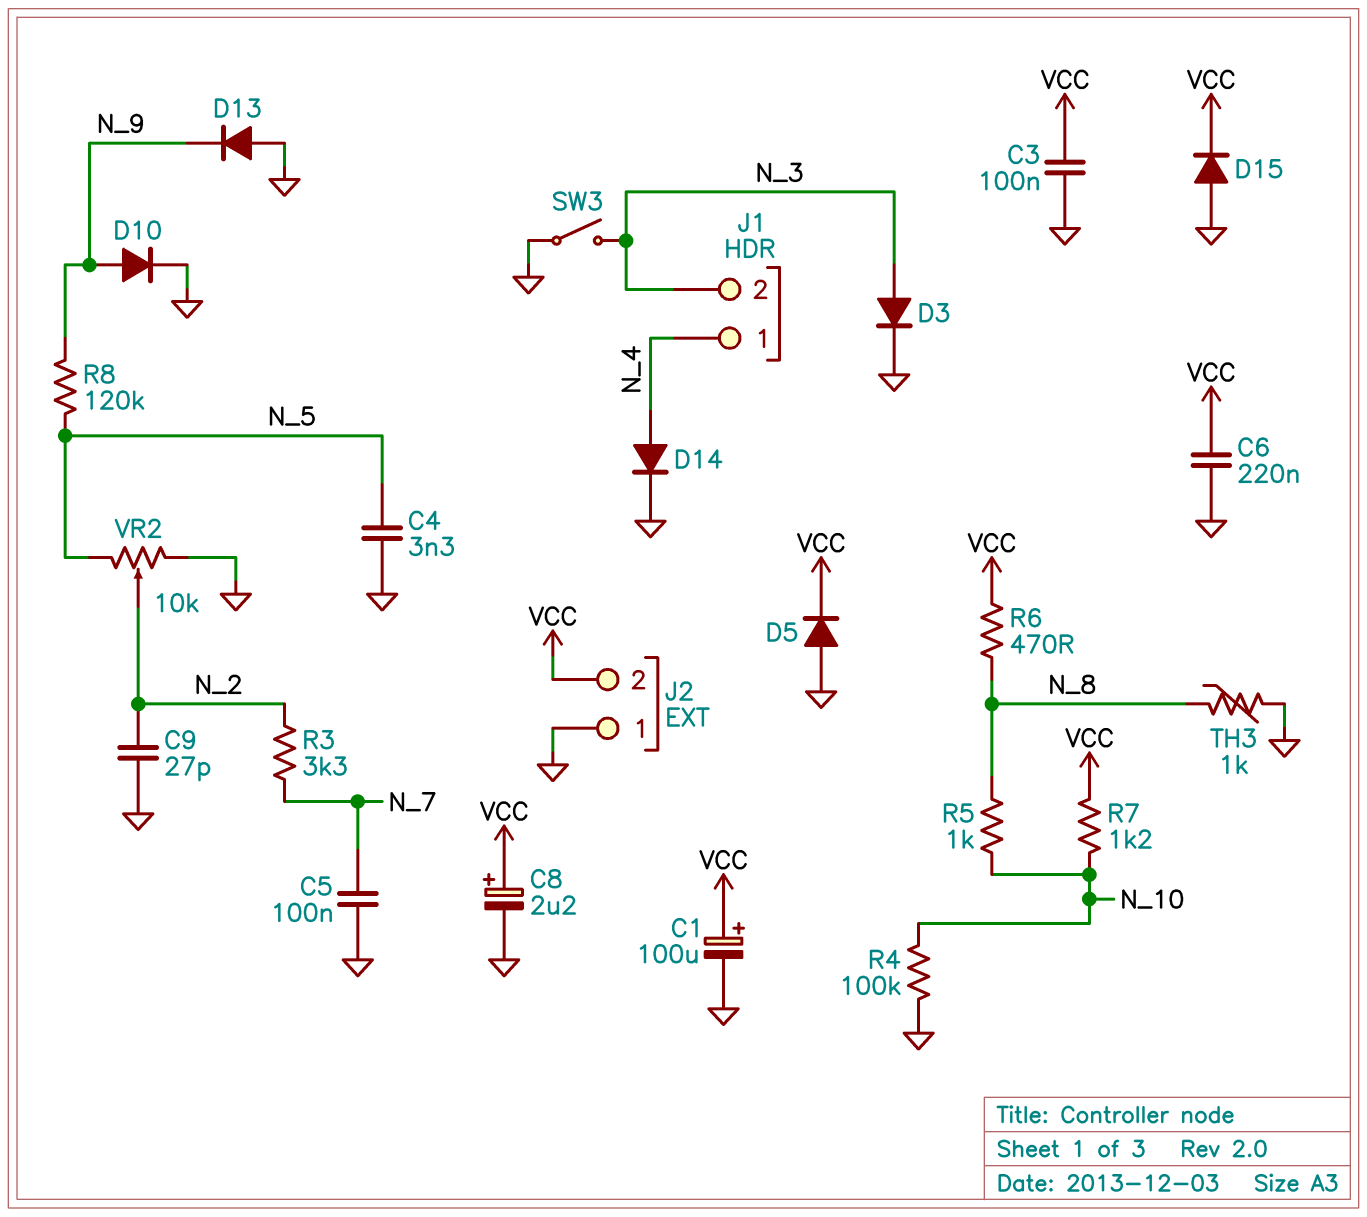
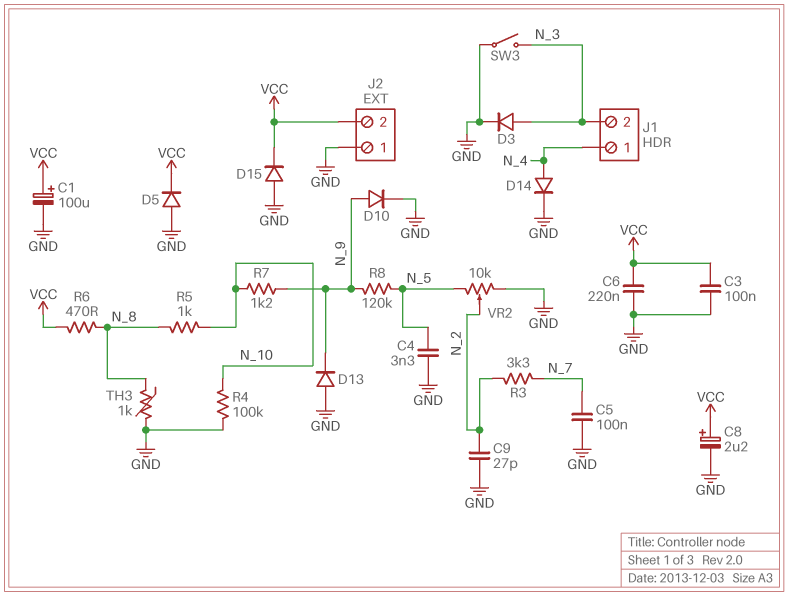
R7: 1.2k (N_10, VCC) -> 1.2k (N_9, N_10)

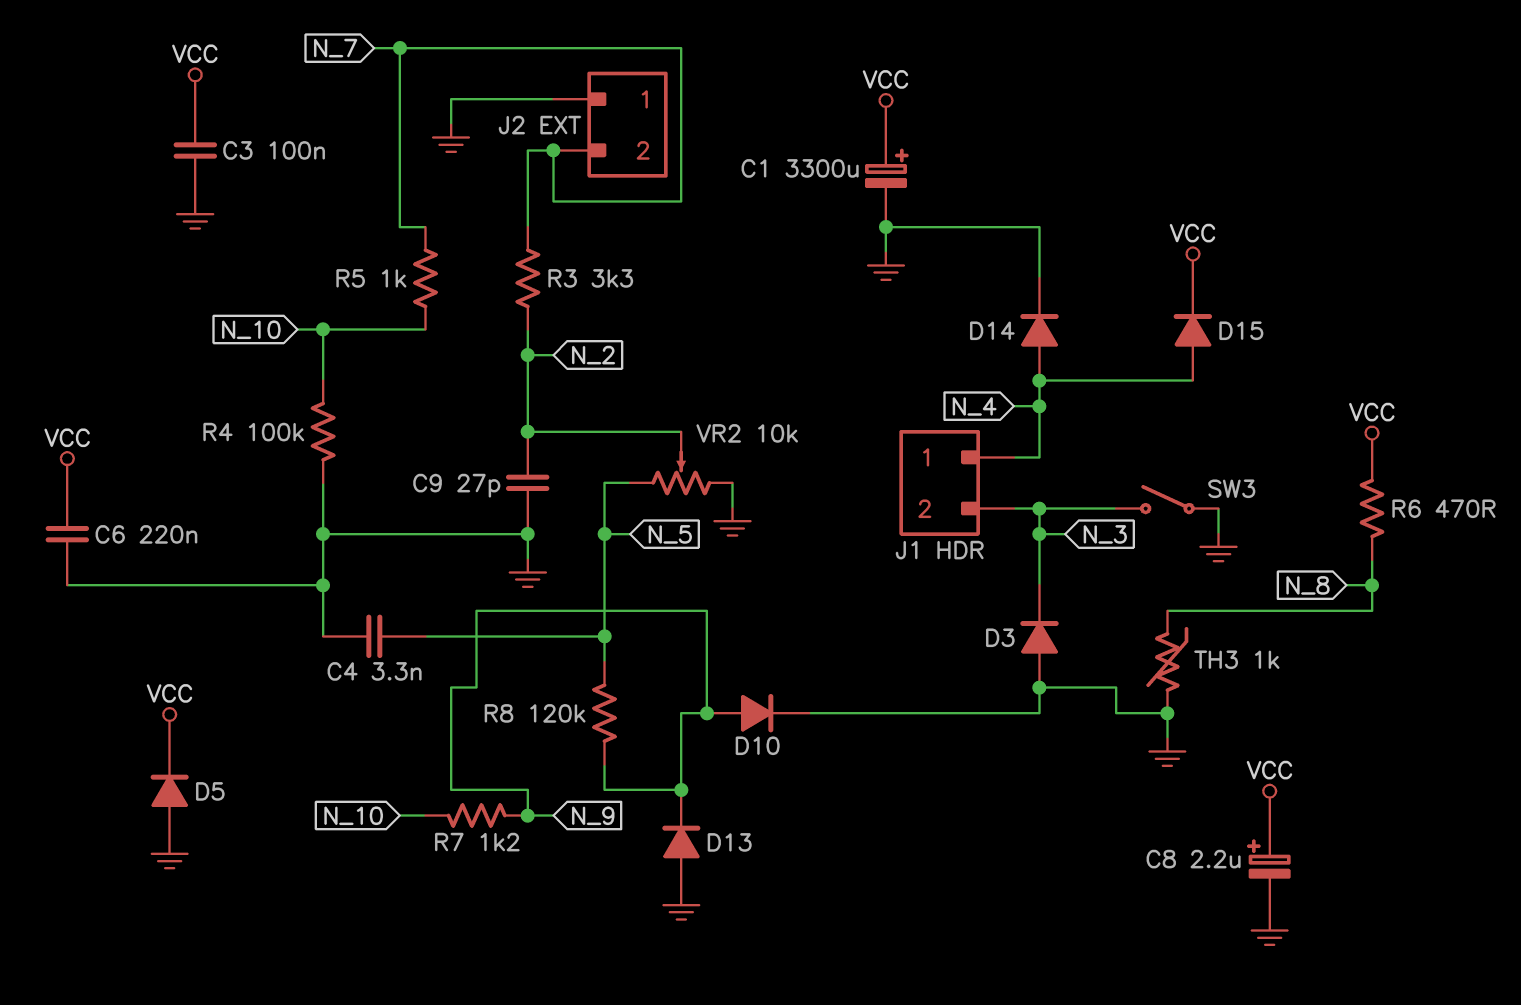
C1: 100uF (plus VCC, minus GND) -> 3300uF (plus VCC, minus GND)
C5: 100nF (GND, N_7) -> none
D3: diode (A N_3, K GND) -> diode (A GND, K N_3)
D15: diode (A GND, K VCC) -> diode (A N_4, K VCC)
J2 pin 2: VCC -> N_7
R5: 1k (N_8, N_10) -> 1k (N_7, N_10)

